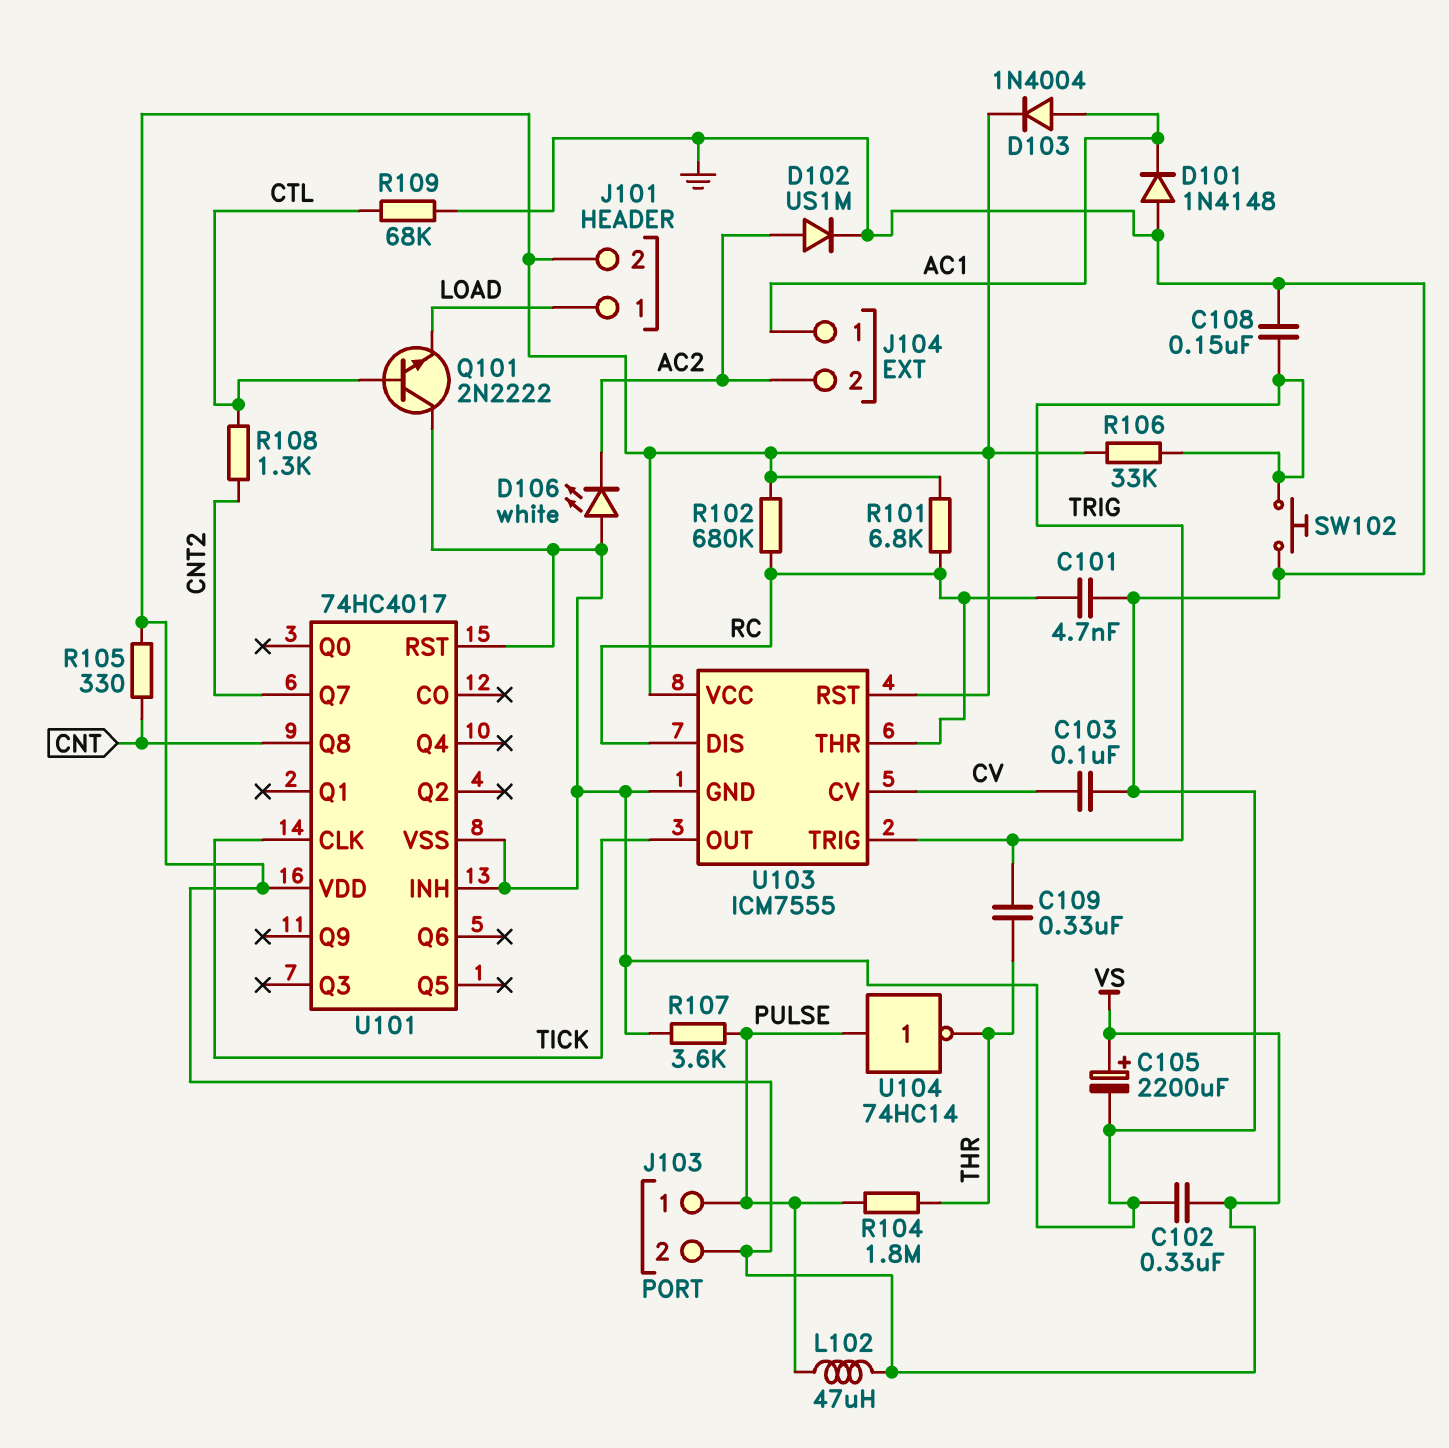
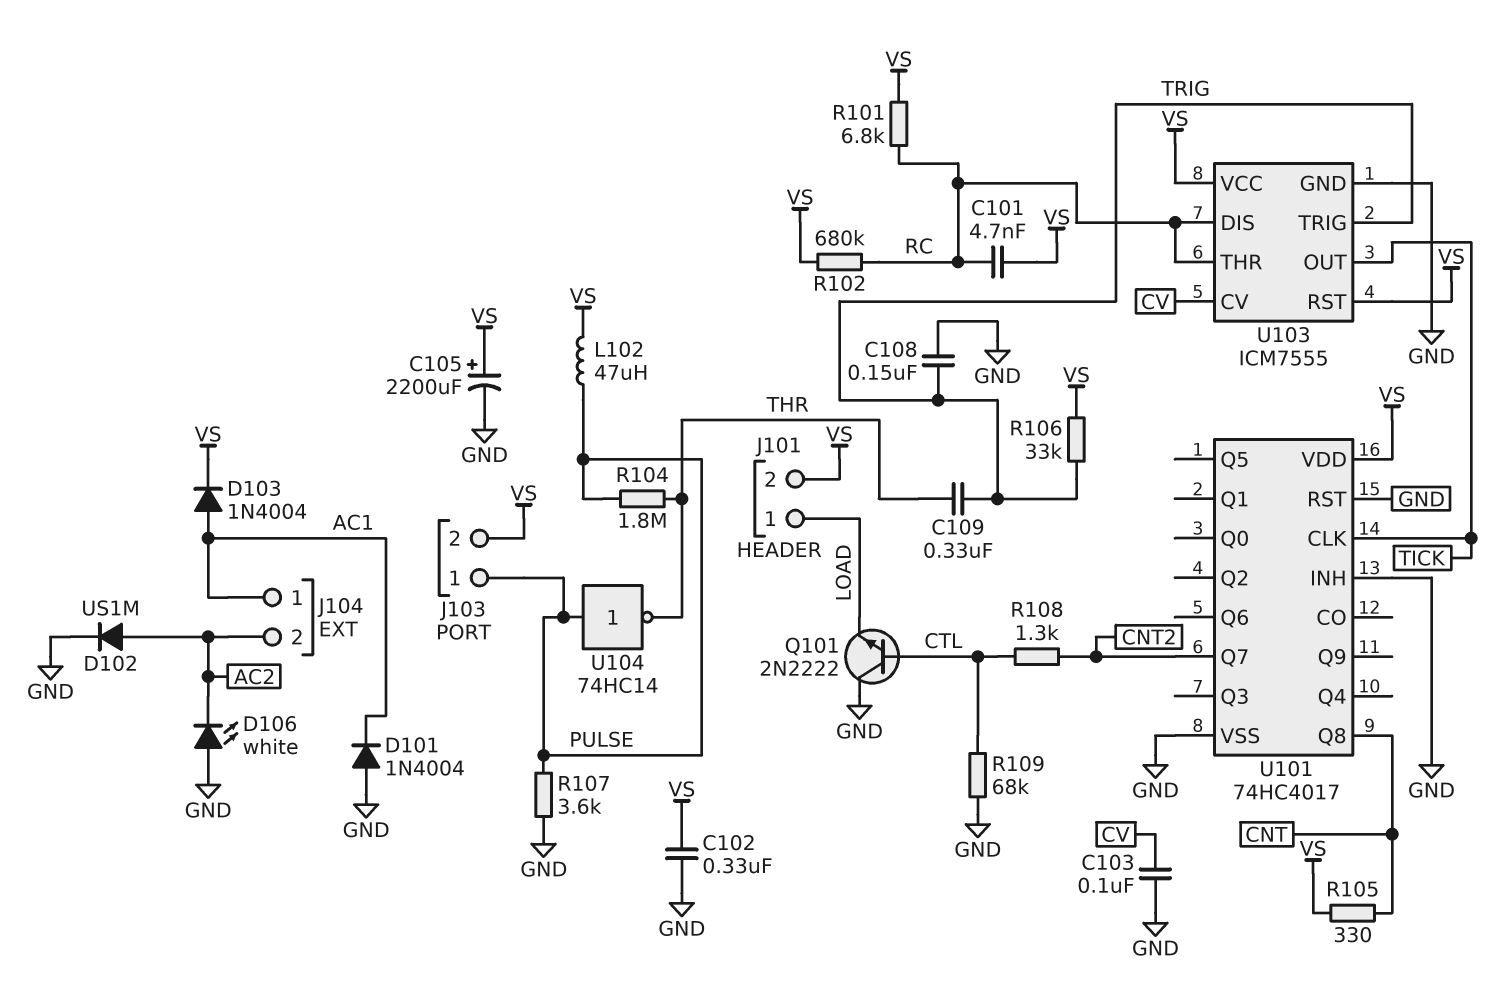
C101: 4.7nF (GND, RC) -> 4.7nF (RC, VS)
D101: diode 1N4148 (A GND, K AC1) -> diode 1N4004 (A GND, K AC1)
SW102: button (GND, TRIG) -> none

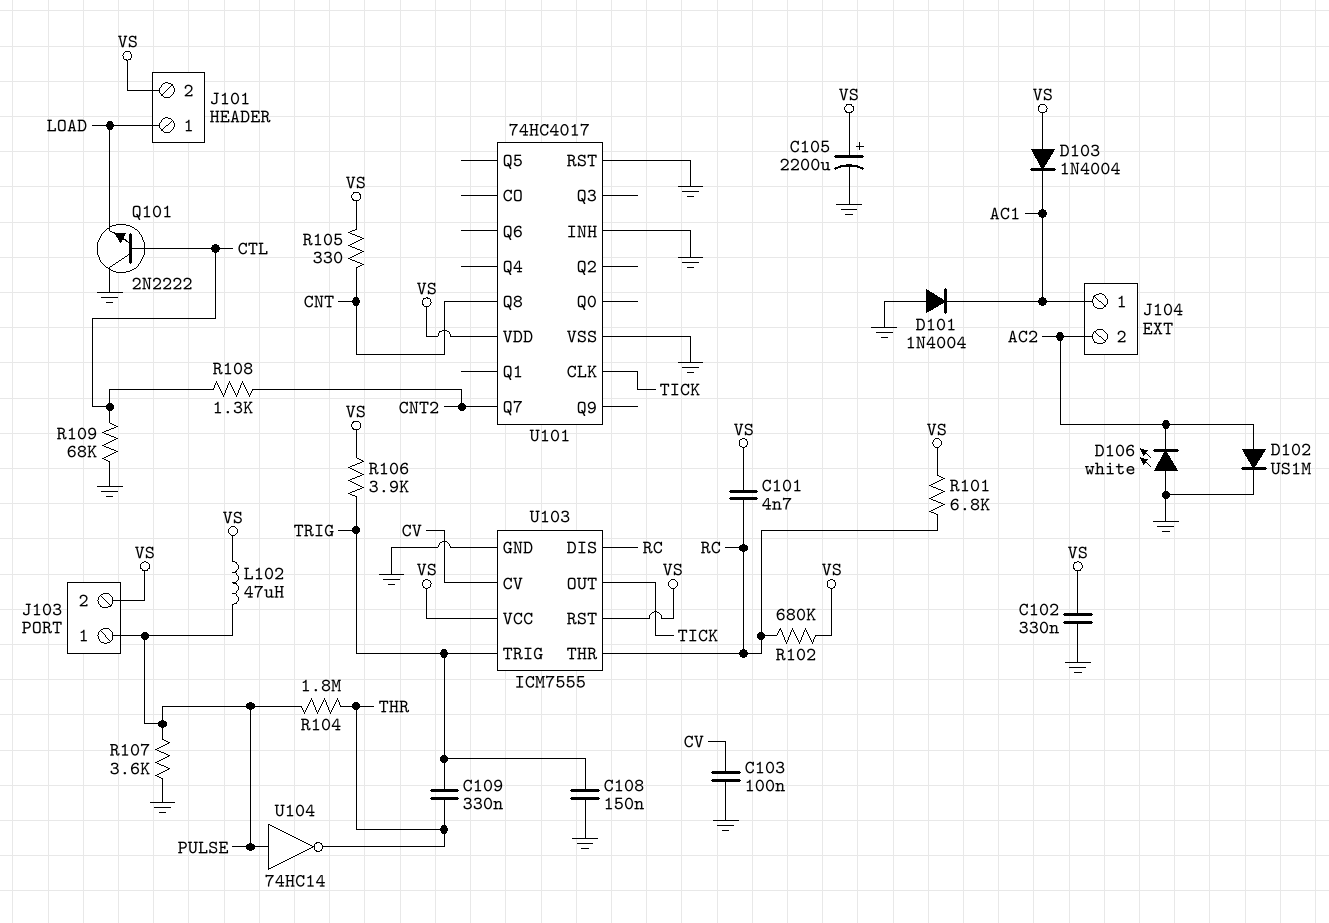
D103: diode 1N4004 (A AC1, K VS) -> diode 1N4004 (A VS, K AC1)
R106: 33k (TRIG, VS) -> 3.9k (TRIG, VS)

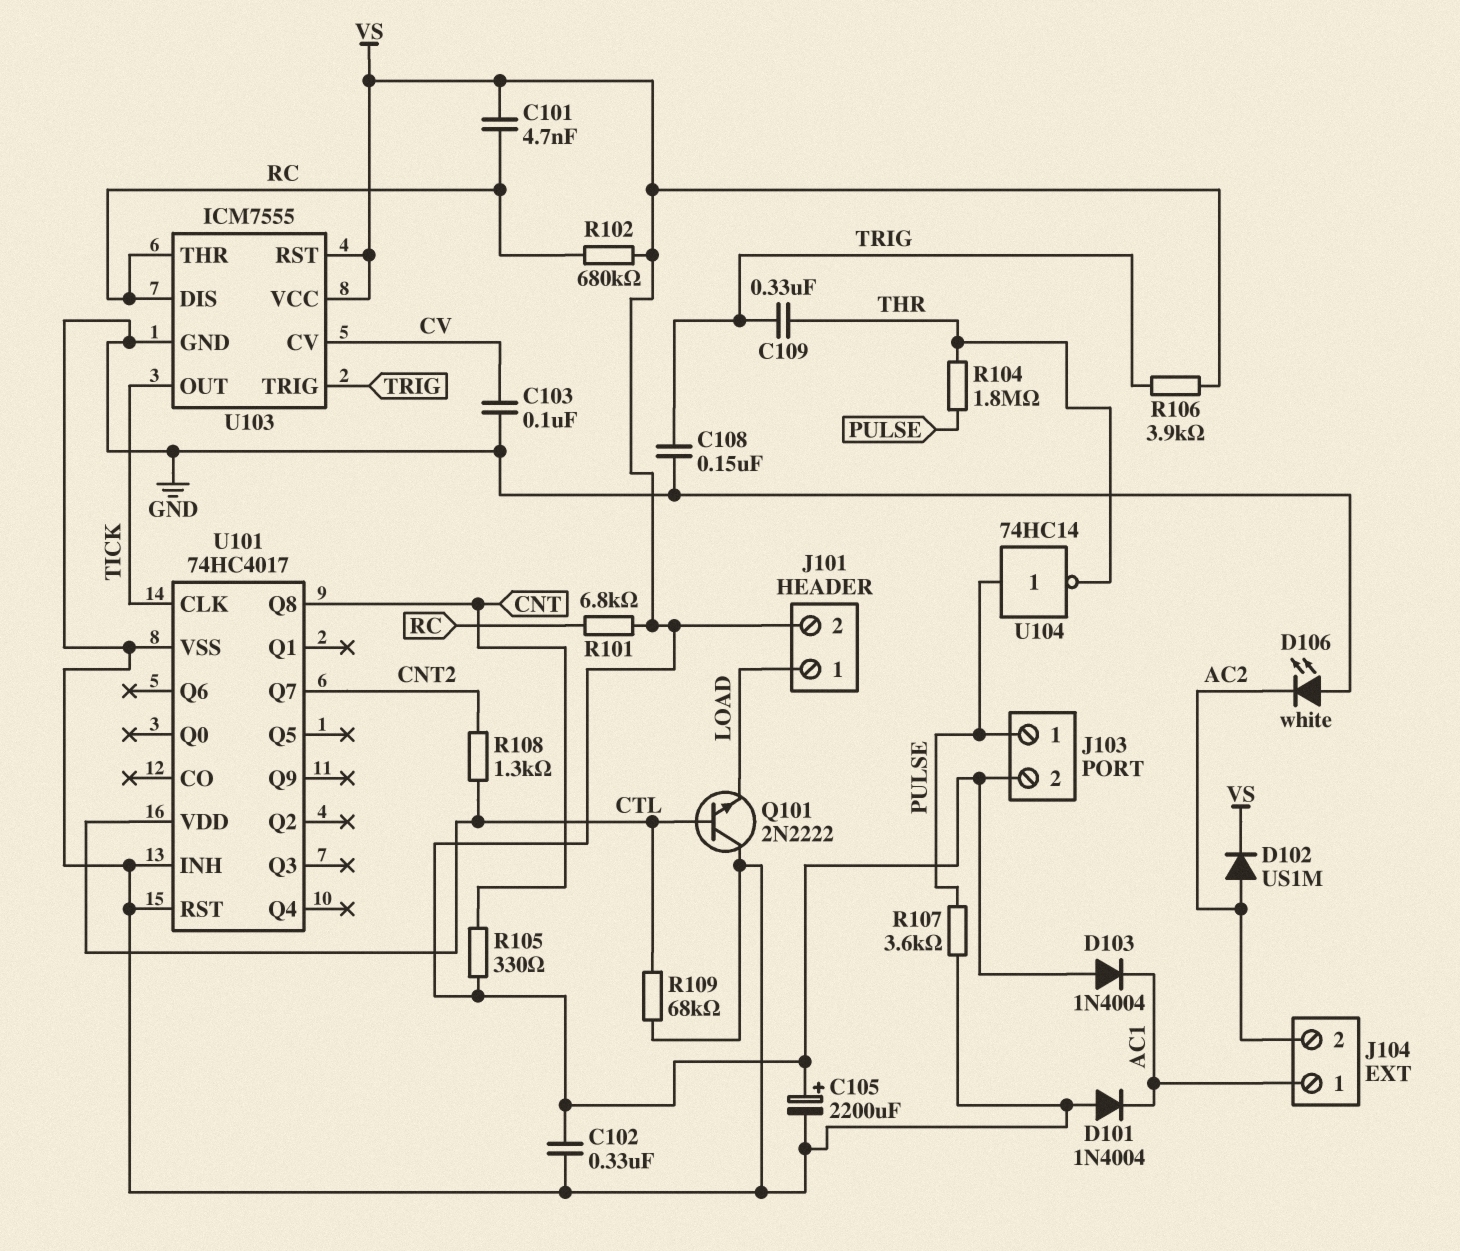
D102: diode US1M (A AC2, K GND) -> diode US1M (A AC2, K VS)
L102: 47uH (PULSE, VS) -> none
U101 pin VDD: VS -> CTL

